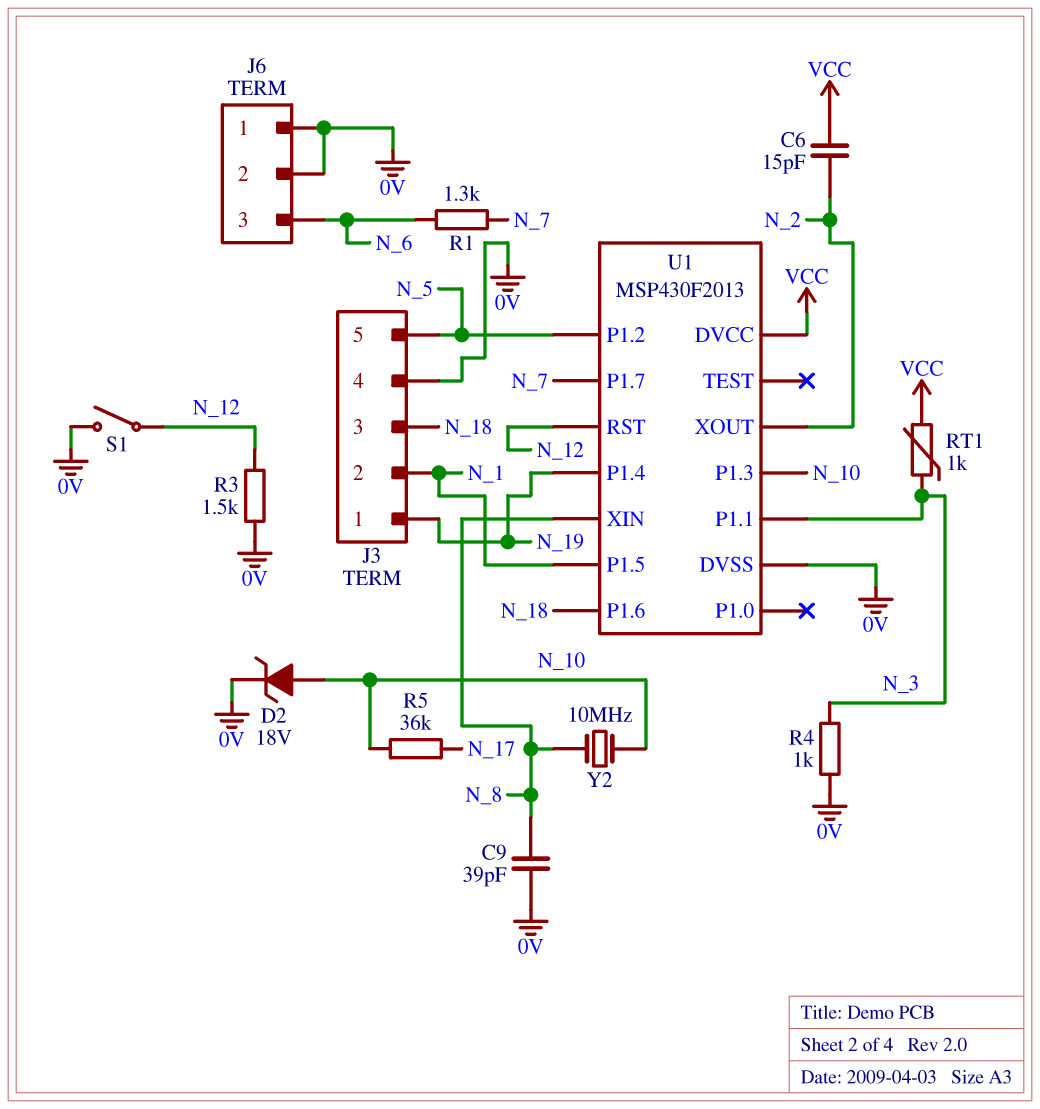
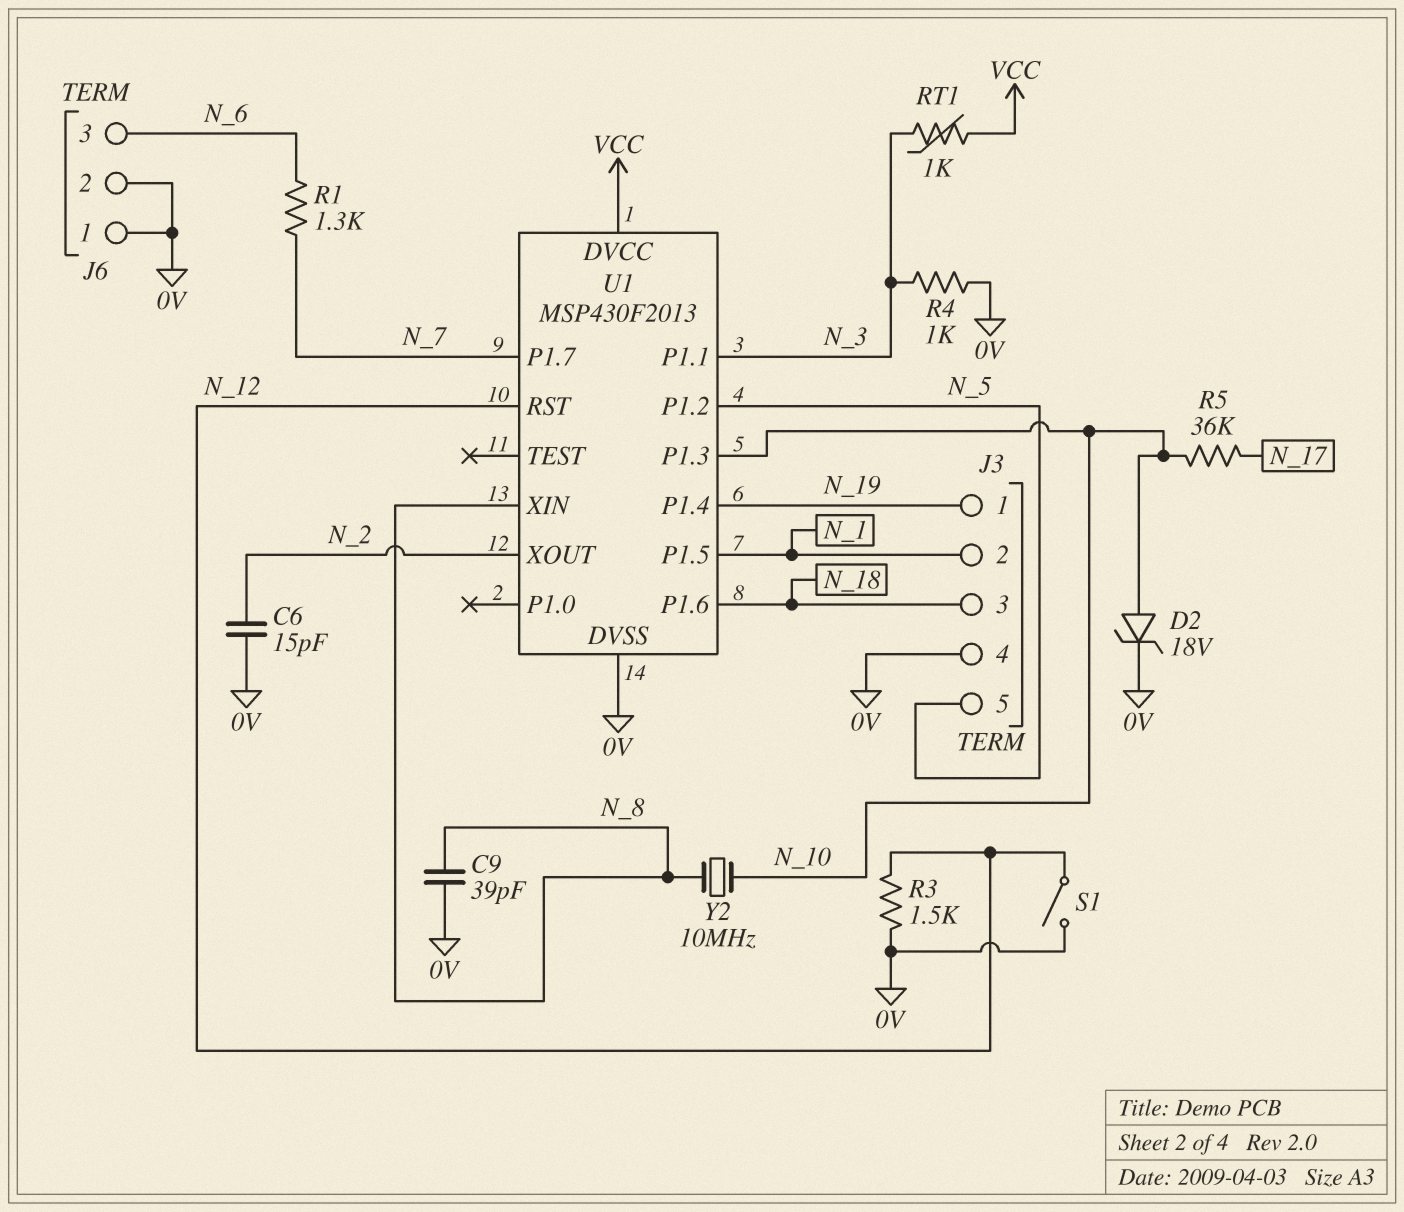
C6: 15pF (N_2, VCC) -> 15pF (0V, N_2)

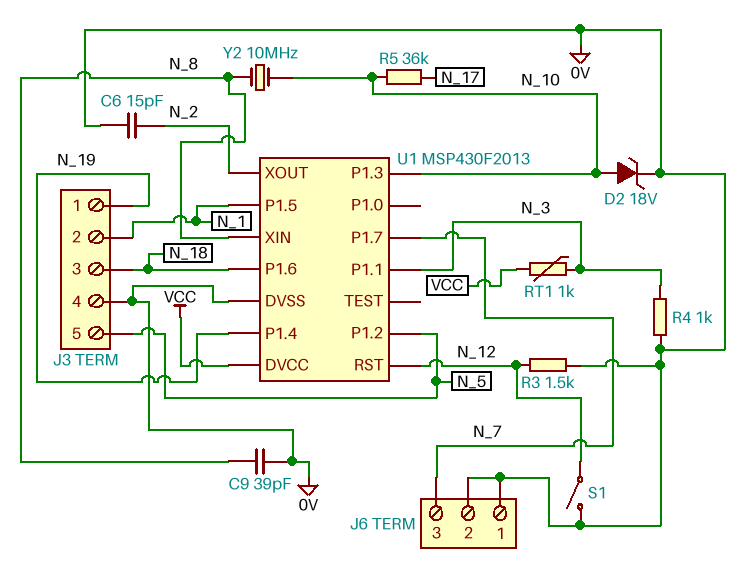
J6 pin 3: N_6 -> N_7
R1: 1.3k (N_6, N_7) -> none

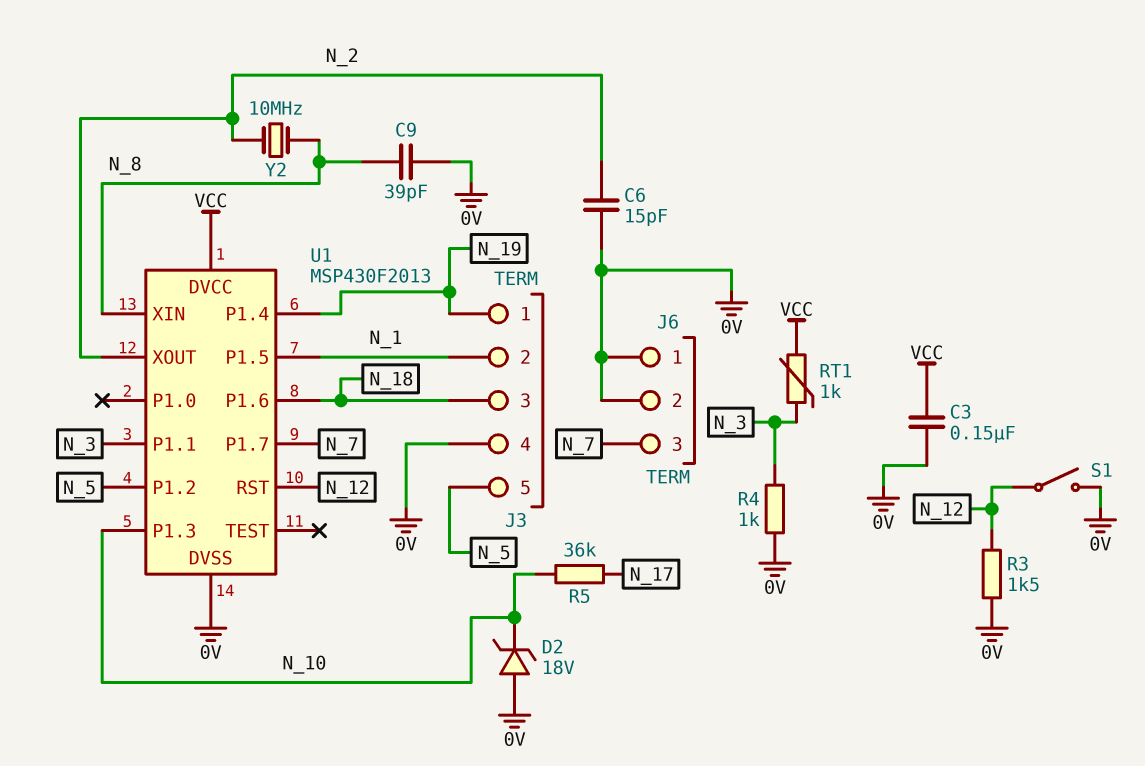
C3: none -> 150nF (0V, VCC)
D2: zener 18V (A N_10, K 0V) -> zener 18V (A 0V, K N_10)
Y2: 10MHz (N_8, N_10) -> 10MHz (N_2, N_8)

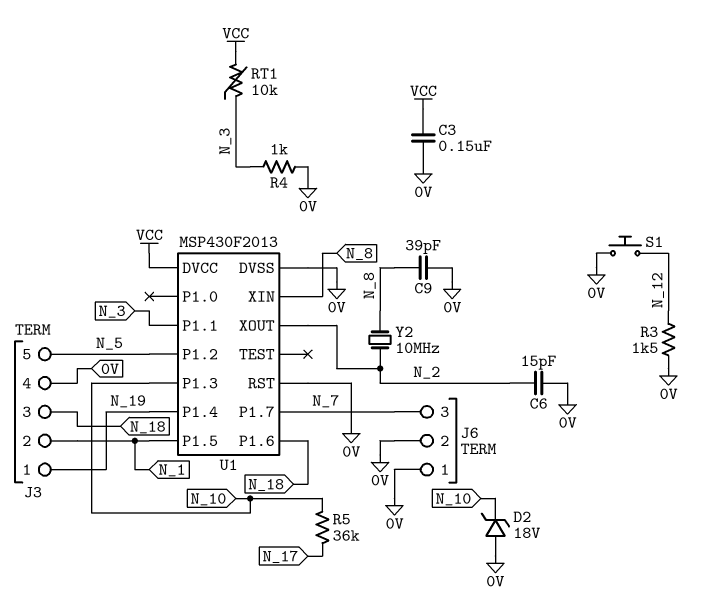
RT1: 1k (N_3, VCC) -> 10k (N_3, VCC)
S1: switch (0V, N_12) -> button (0V, N_12)
U1 pin RST: N_12 -> 0V

